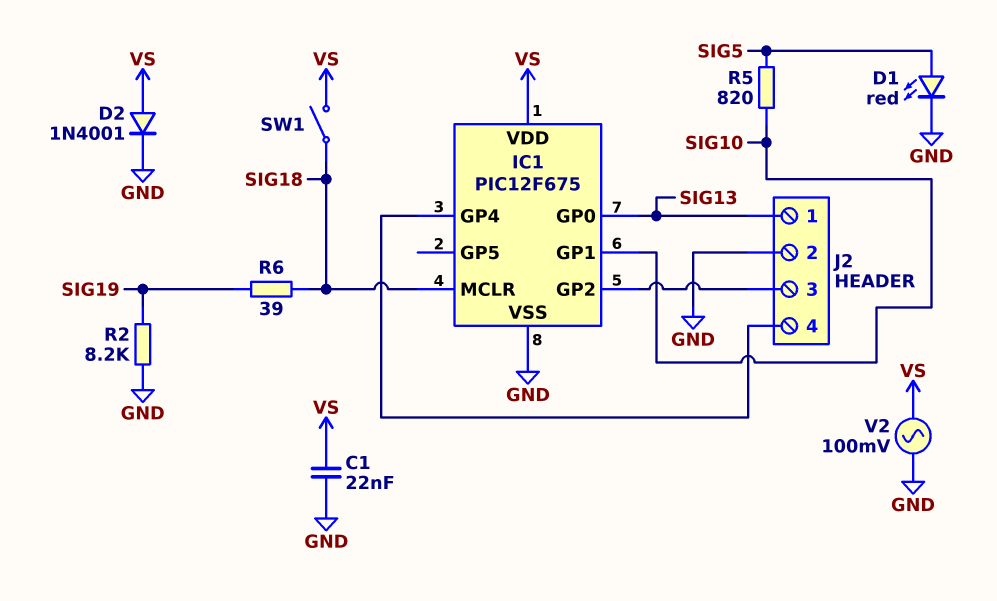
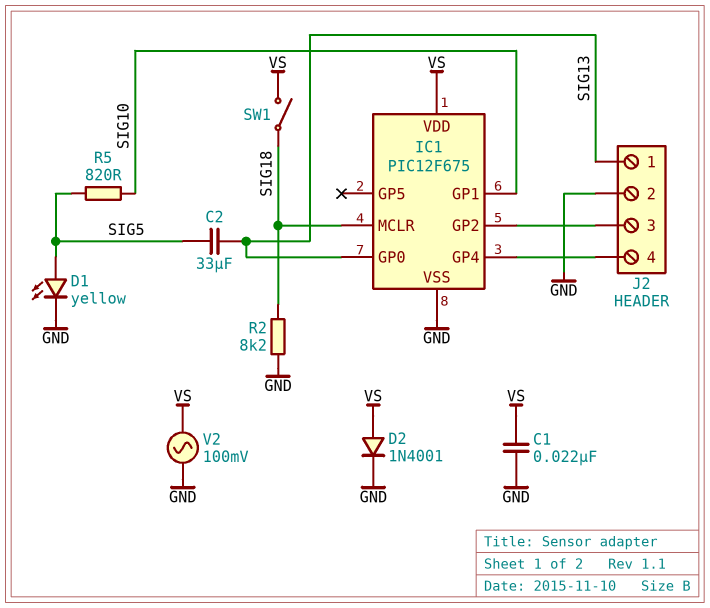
C2: none -> 33uF (SIG5, SIG13)
D1: LED red (A SIG5, K GND) -> LED yellow (A SIG5, K GND)
R2: 8.2k (GND, SIG19) -> 8.2k (GND, SIG18)
R6: 39 (SIG18, SIG19) -> none

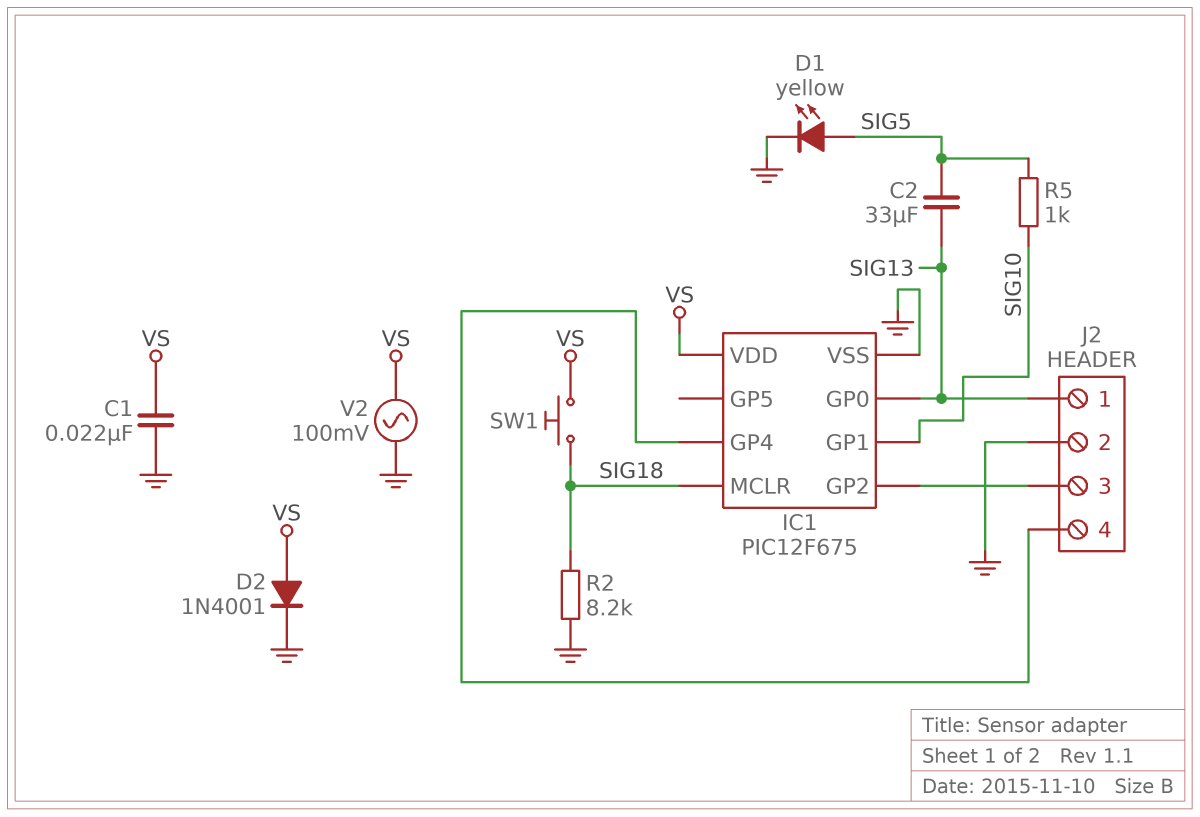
R5: 820 (SIG5, SIG10) -> 1k (SIG5, SIG10)
SW1: switch (SIG18, VS) -> button (SIG18, VS)

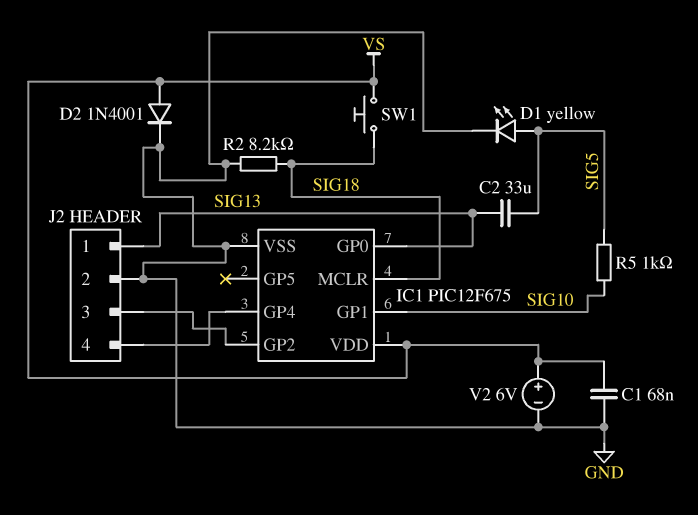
C1: 22nF (GND, VS) -> 68nF (GND, VS)
V2: AC 100mV (GND, VS) -> 6V (plus VS, minus GND)

